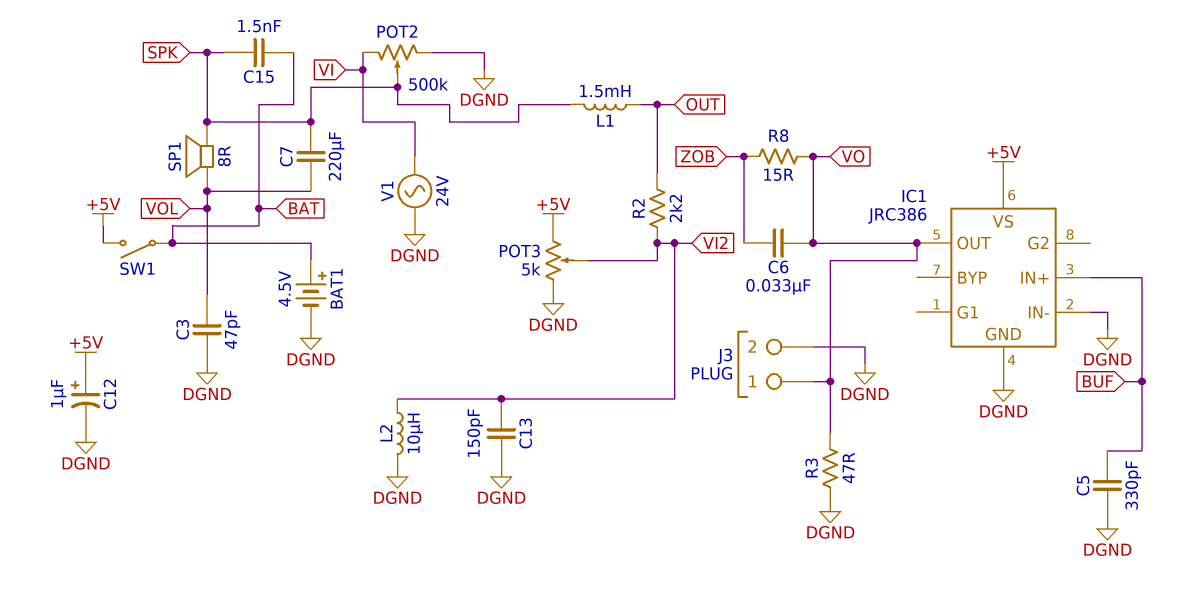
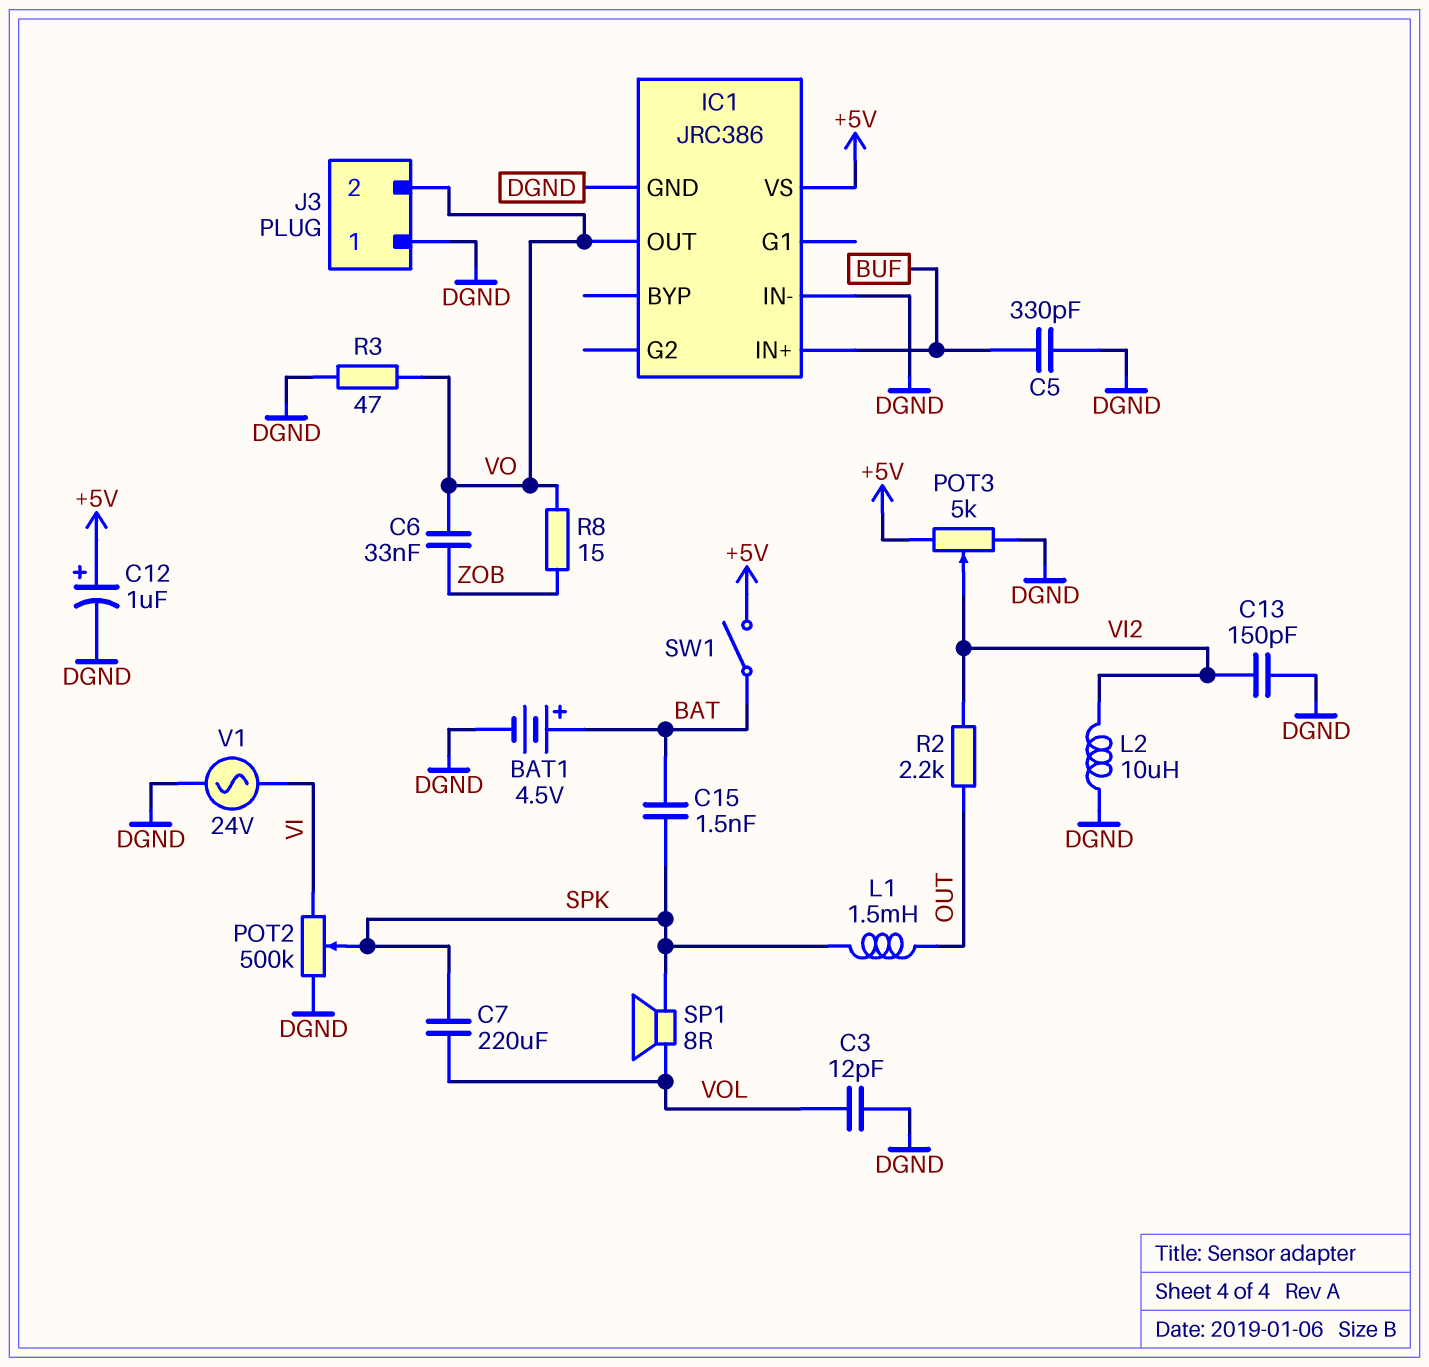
C3: 47pF (DGND, VOL) -> 12pF (DGND, VOL)
J3 pin 1: VO -> DGND
J3 pin 2: DGND -> VO

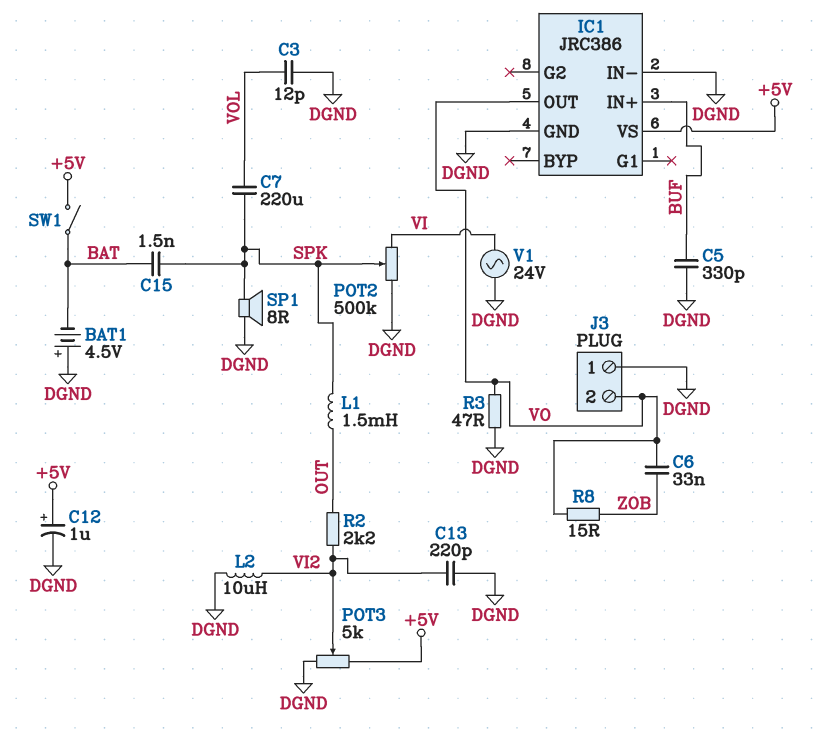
BAT1: 4.5V (plus BAT, minus DGND) -> 4.5V (plus DGND, minus BAT)
C13: 150pF (DGND, VI2) -> 220pF (DGND, VI2)
SP1: speaker 8R (SPK, VOL) -> speaker 8R (DGND, SPK)

